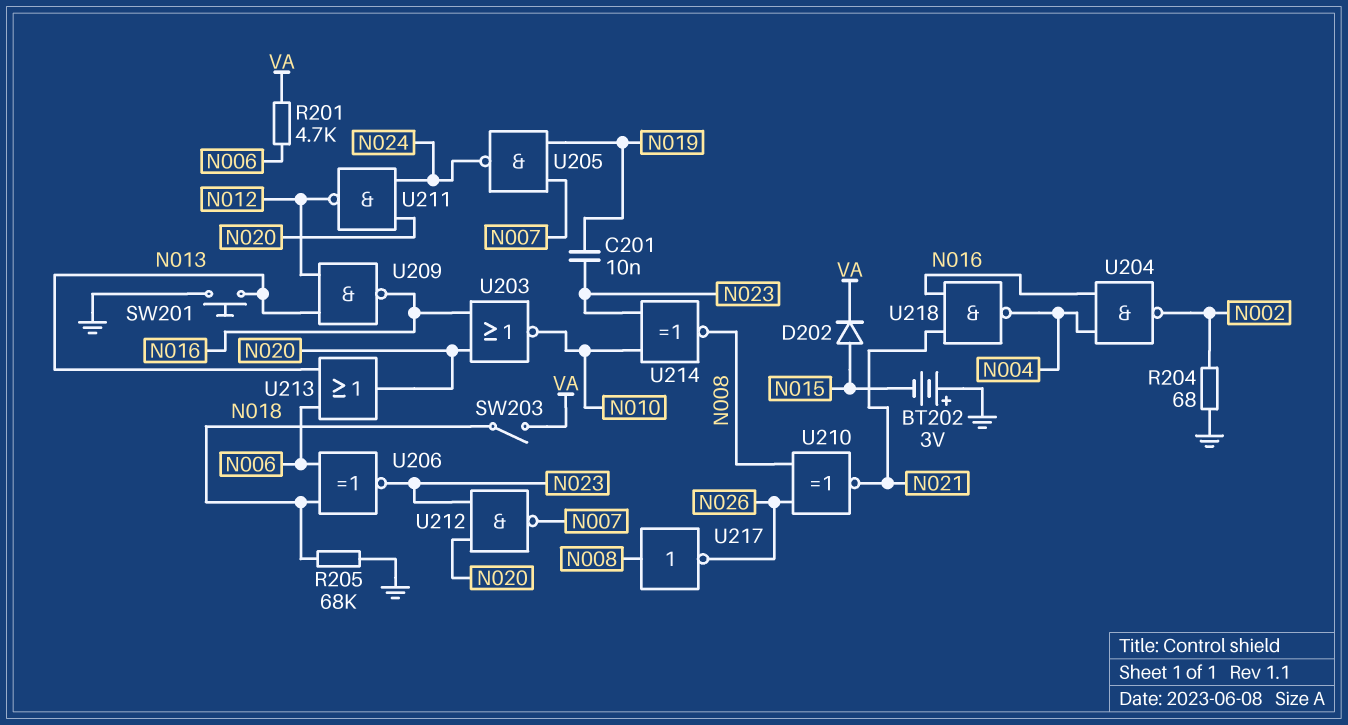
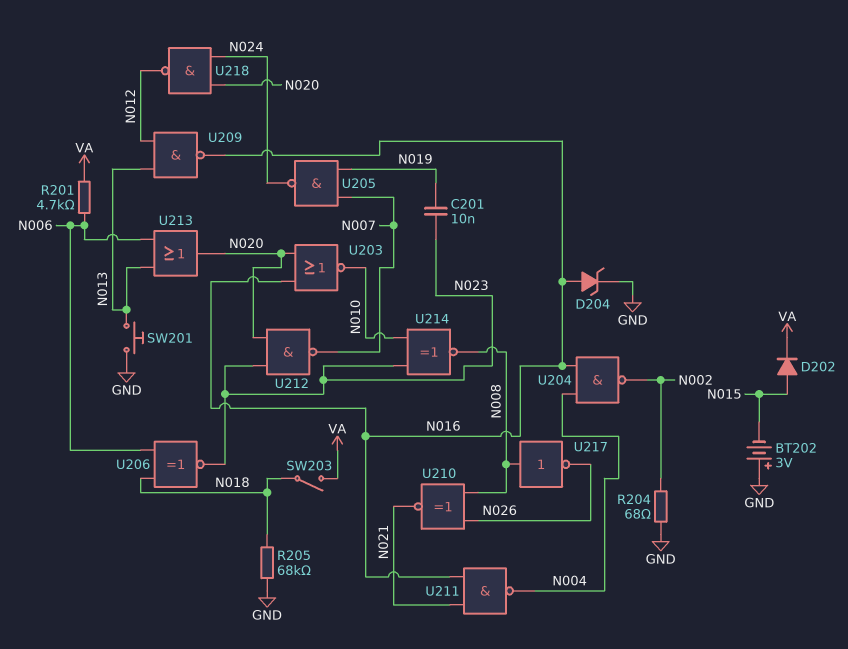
D204: none -> zener (A N016, K GND)
U211: NAND (in N020, in N024, out N012) -> NAND (in N016, in N021, out N004)
U218: NAND (in N016, in N021, out N004) -> NAND (in N020, in N024, out N012)

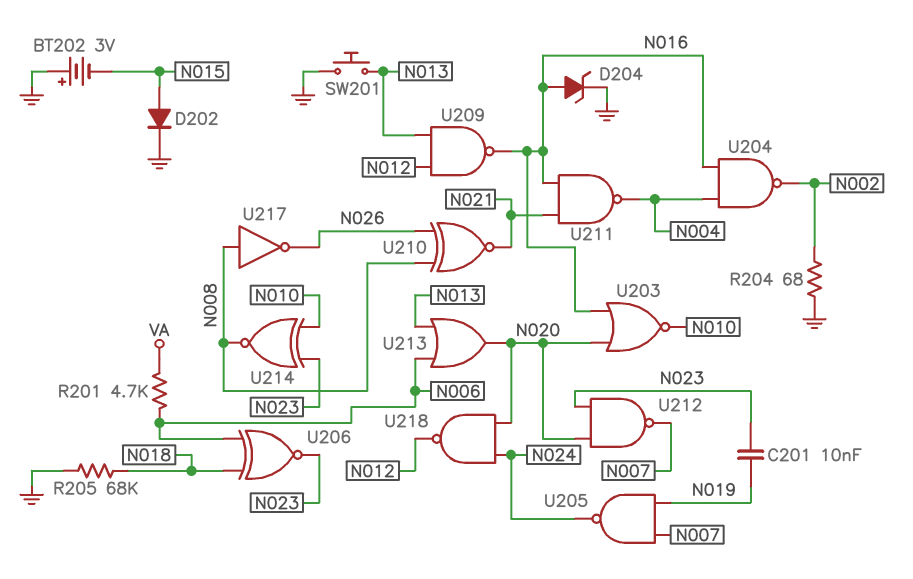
D202: diode (A N015, K VA) -> diode (A N015, K GND)
SW203: switch (N018, VA) -> none

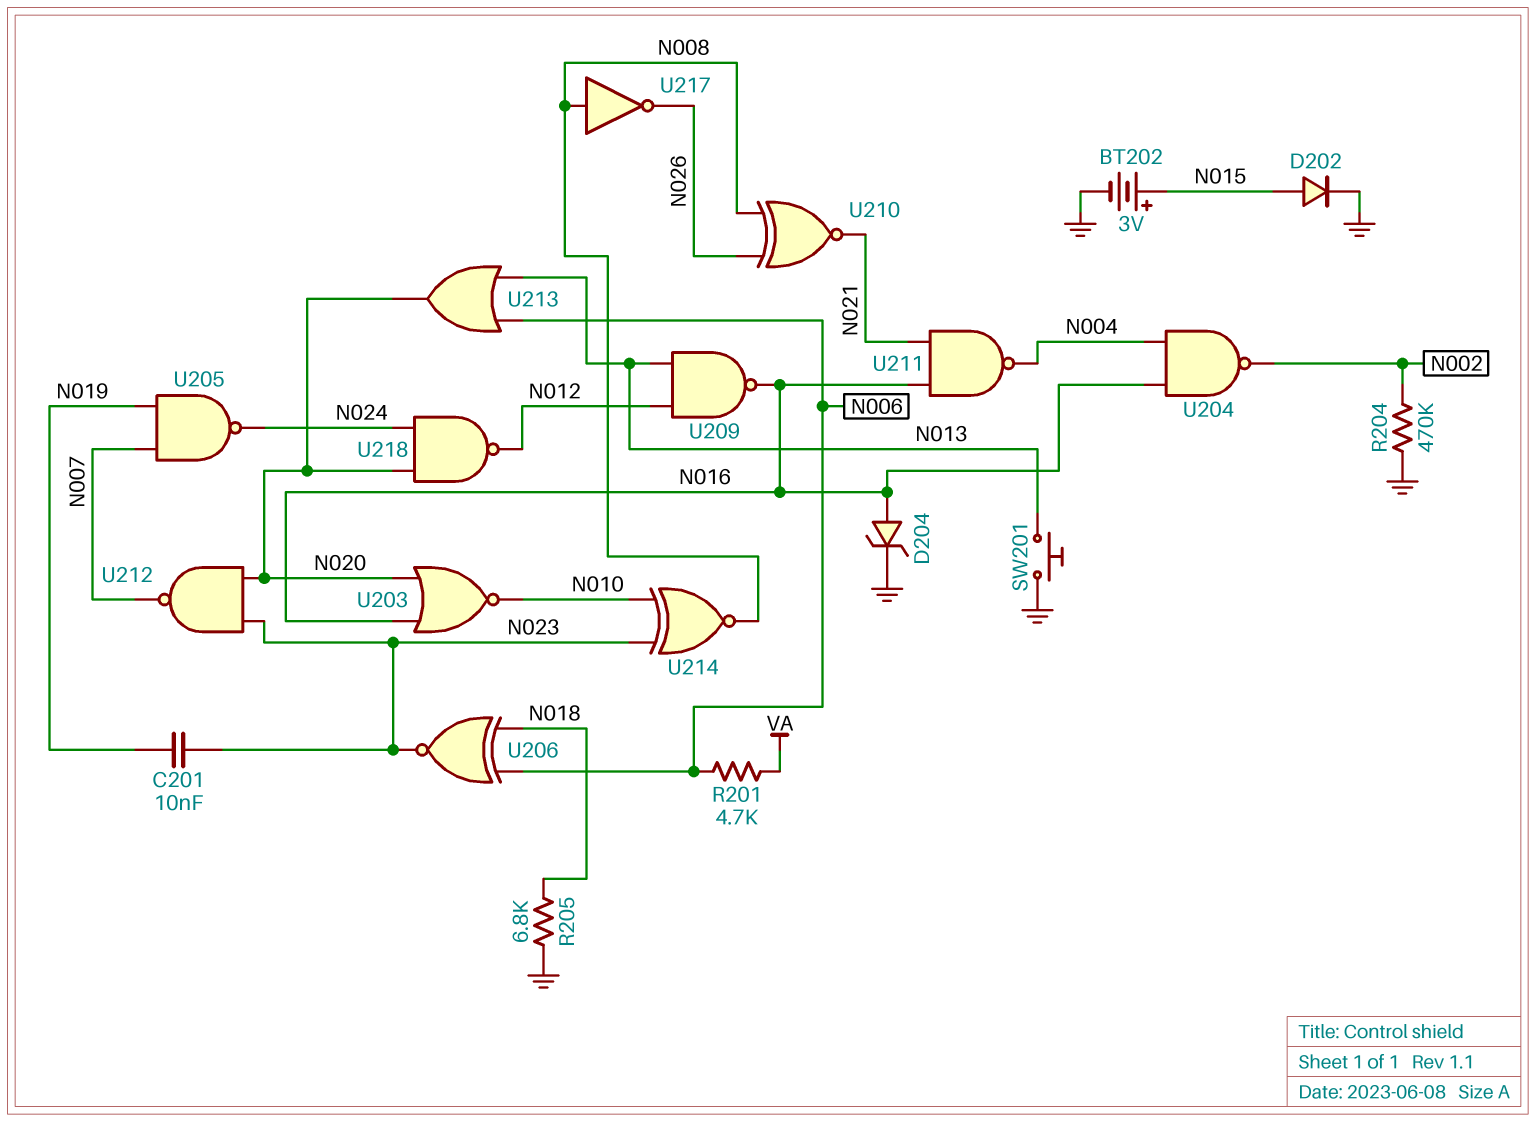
BT202: 3V (plus GND, minus N015) -> 3V (plus N015, minus GND)
R204: 68 (GND, N002) -> 470k (GND, N002)
R205: 68k (GND, N018) -> 6.8k (GND, N018)

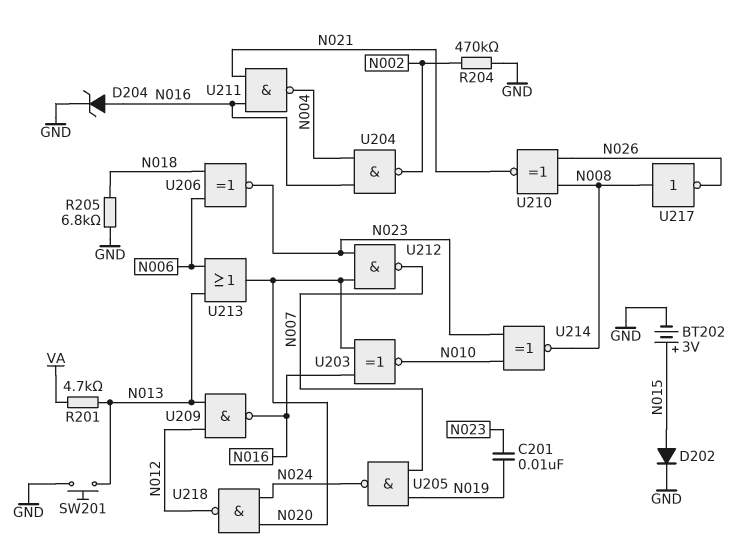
R201: 4.7k (N006, VA) -> 4.7k (N013, VA)
U203: NOR (in N016, in N020, out N010) -> XNOR (in N016, in N020, out N010)

